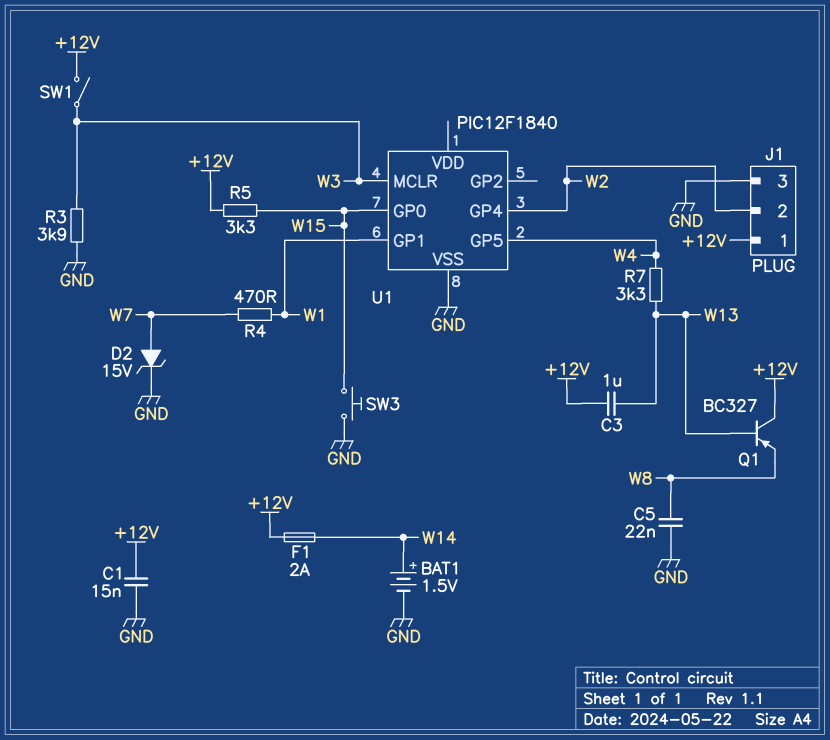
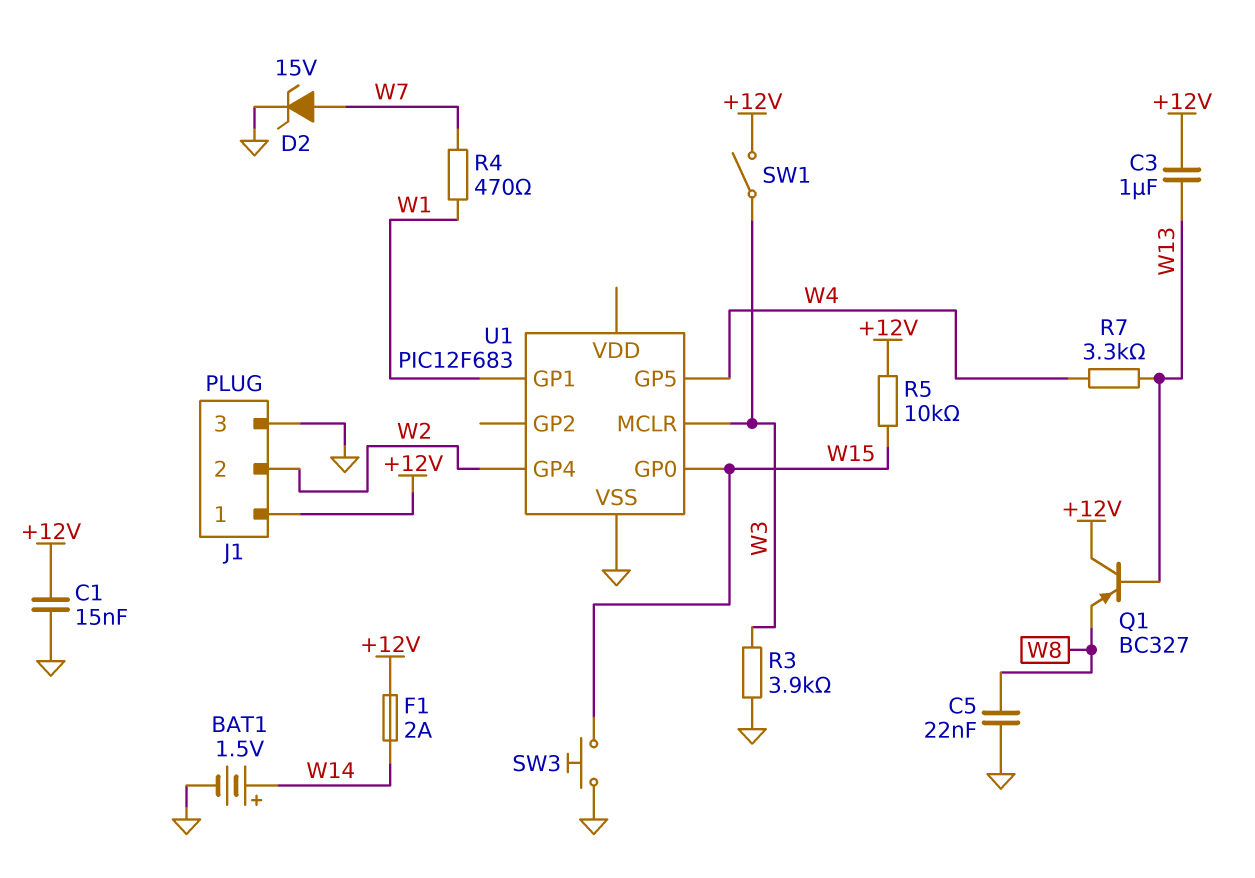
R5: 3.3k (+12V, W15) -> 10k (+12V, W15)
U1: PIC12F1840 -> PIC12F683

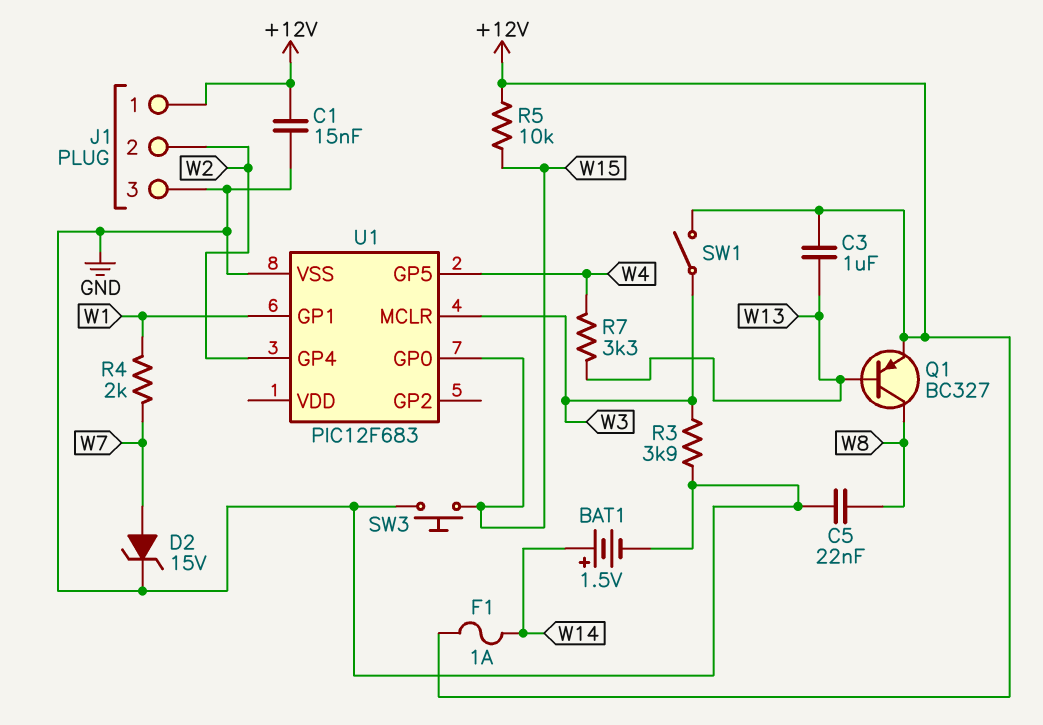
F1: 2A (+12V, W14) -> 1A (+12V, W14)
Q1: PNP BC327 (B W13, C +12V, E W8) -> PNP BC327 (B W13, C W8, E +12V)
R4: 470 (W1, W7) -> 2k (W1, W7)

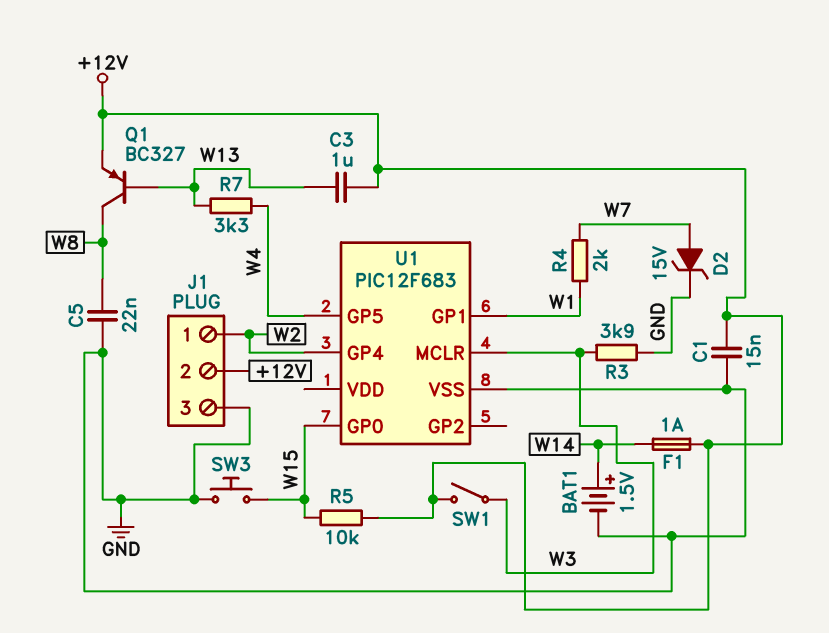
J1 pin 1: +12V -> W2
J1 pin 2: W2 -> +12V

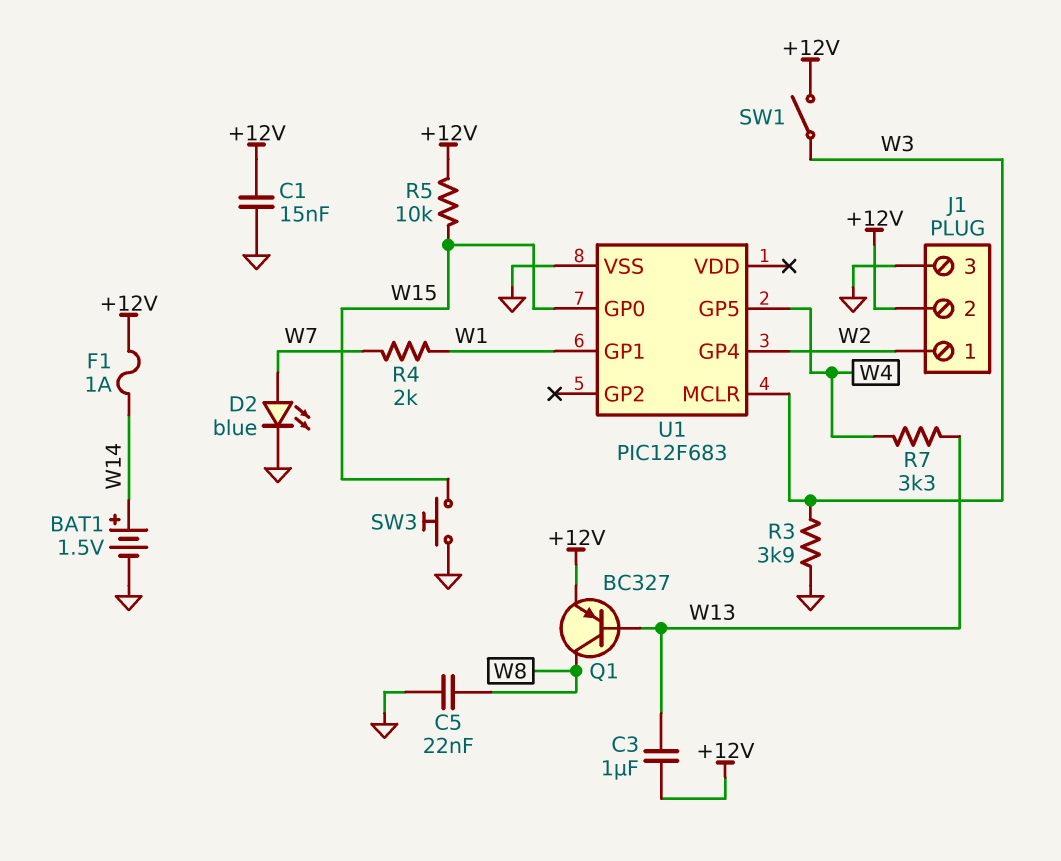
D2: zener 15V (A W7, K GND) -> LED blue (A W7, K GND)

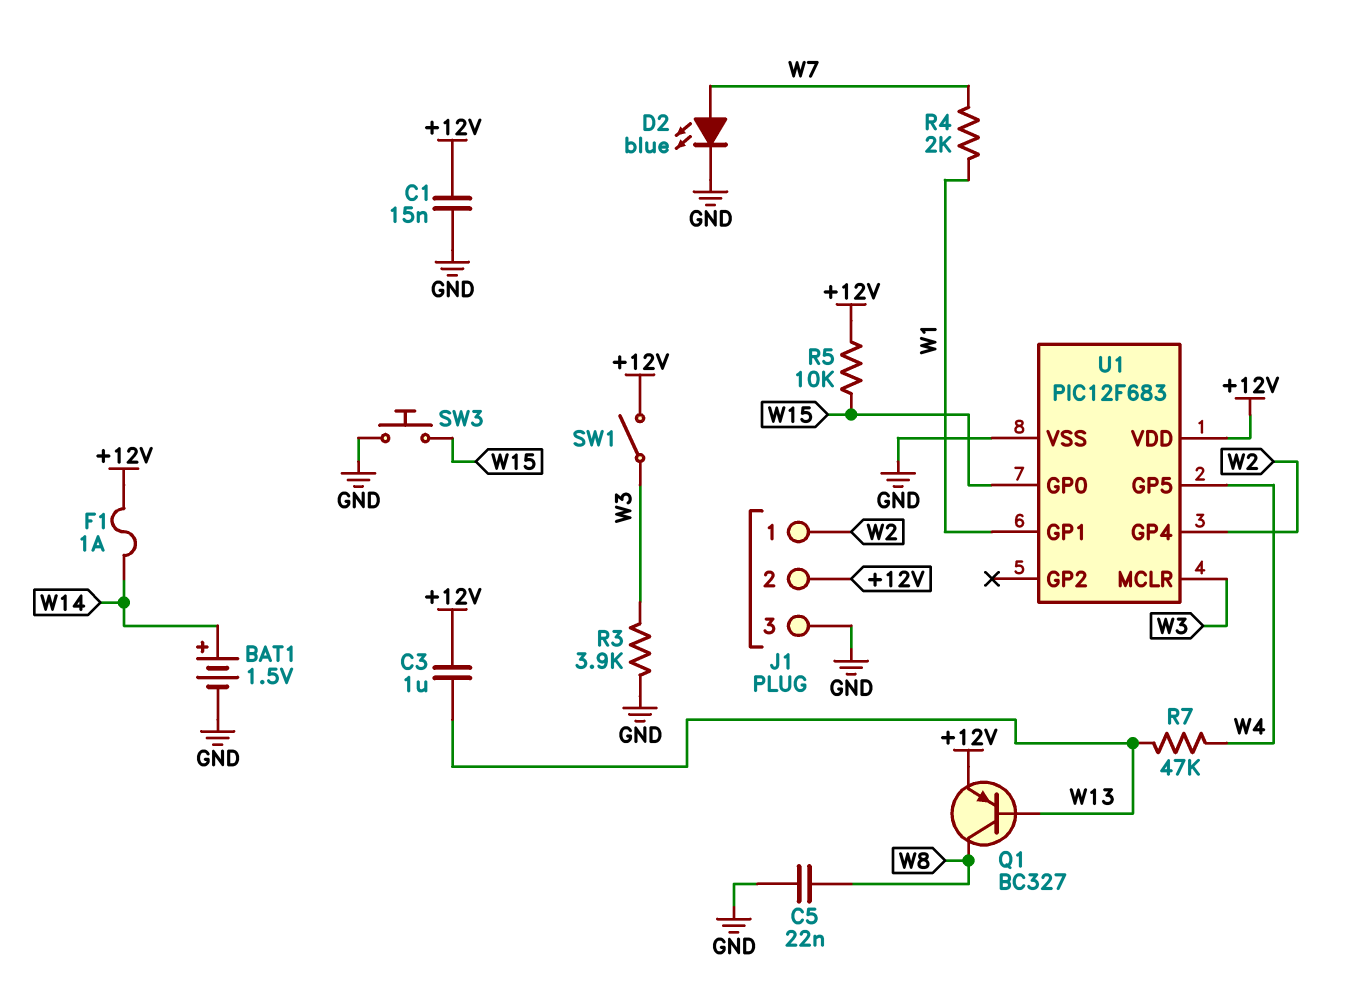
R7: 3.3k (W4, W13) -> 47k (W4, W13)
U1 pin VDD: none -> +12V

